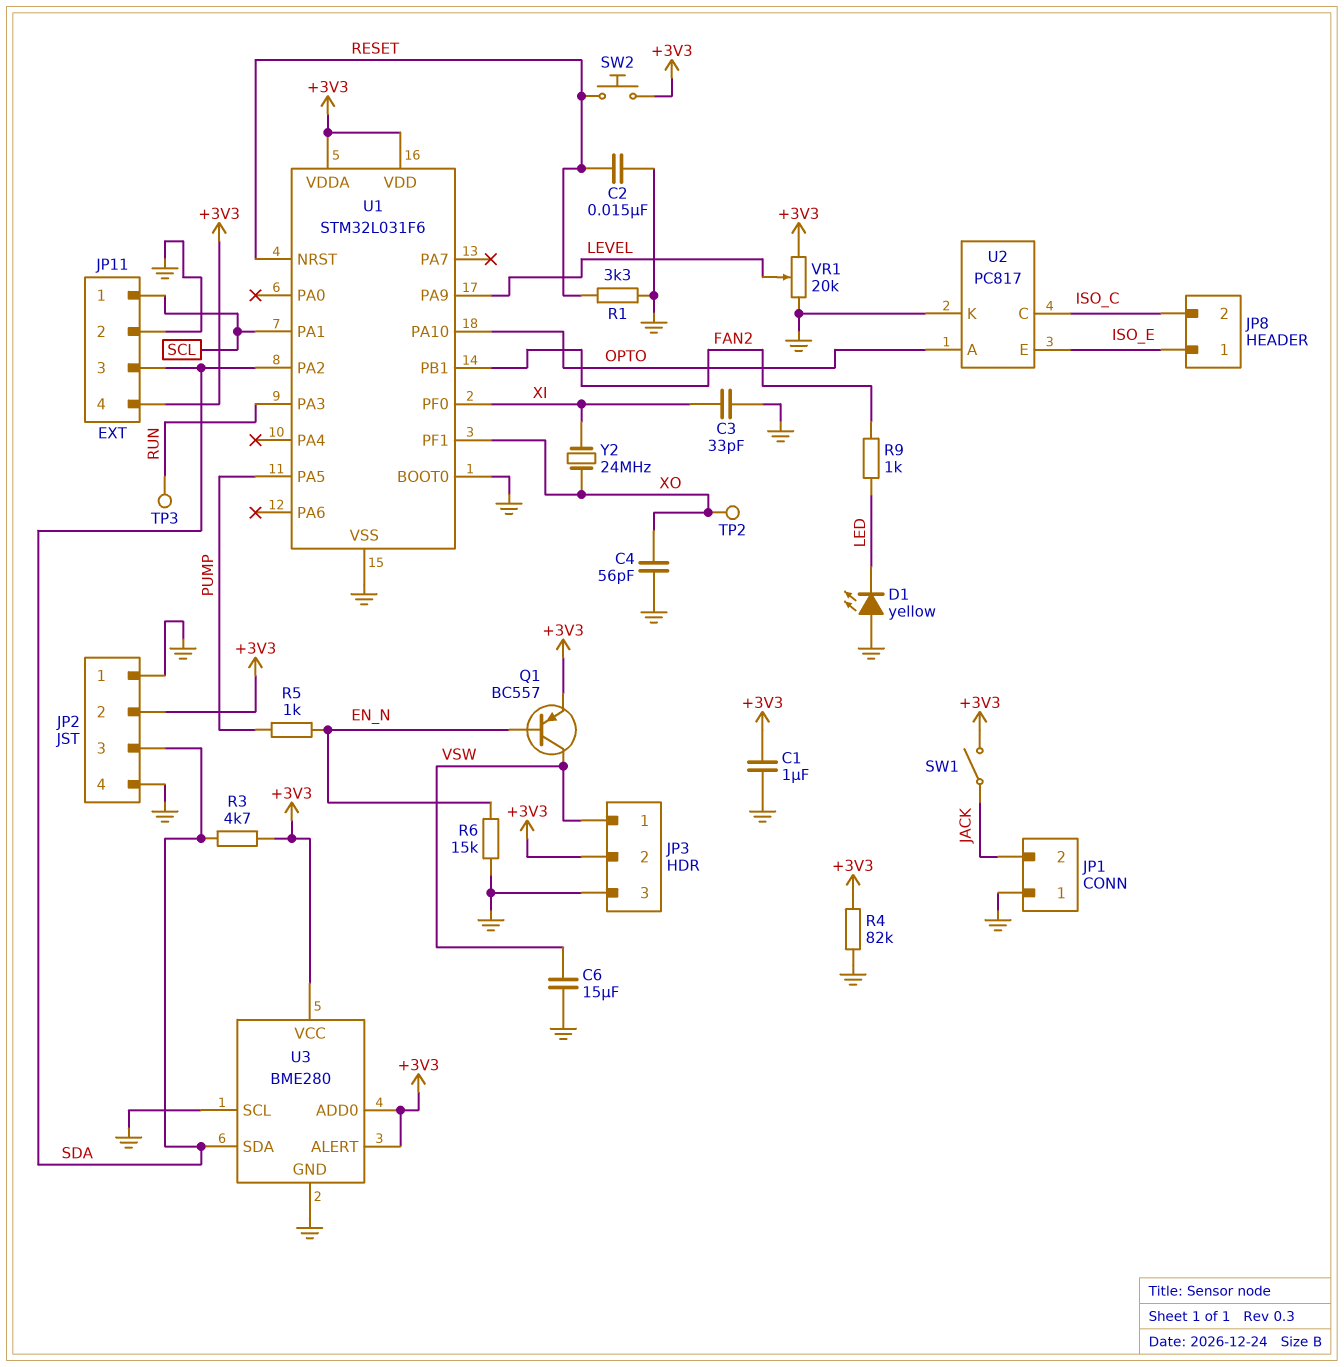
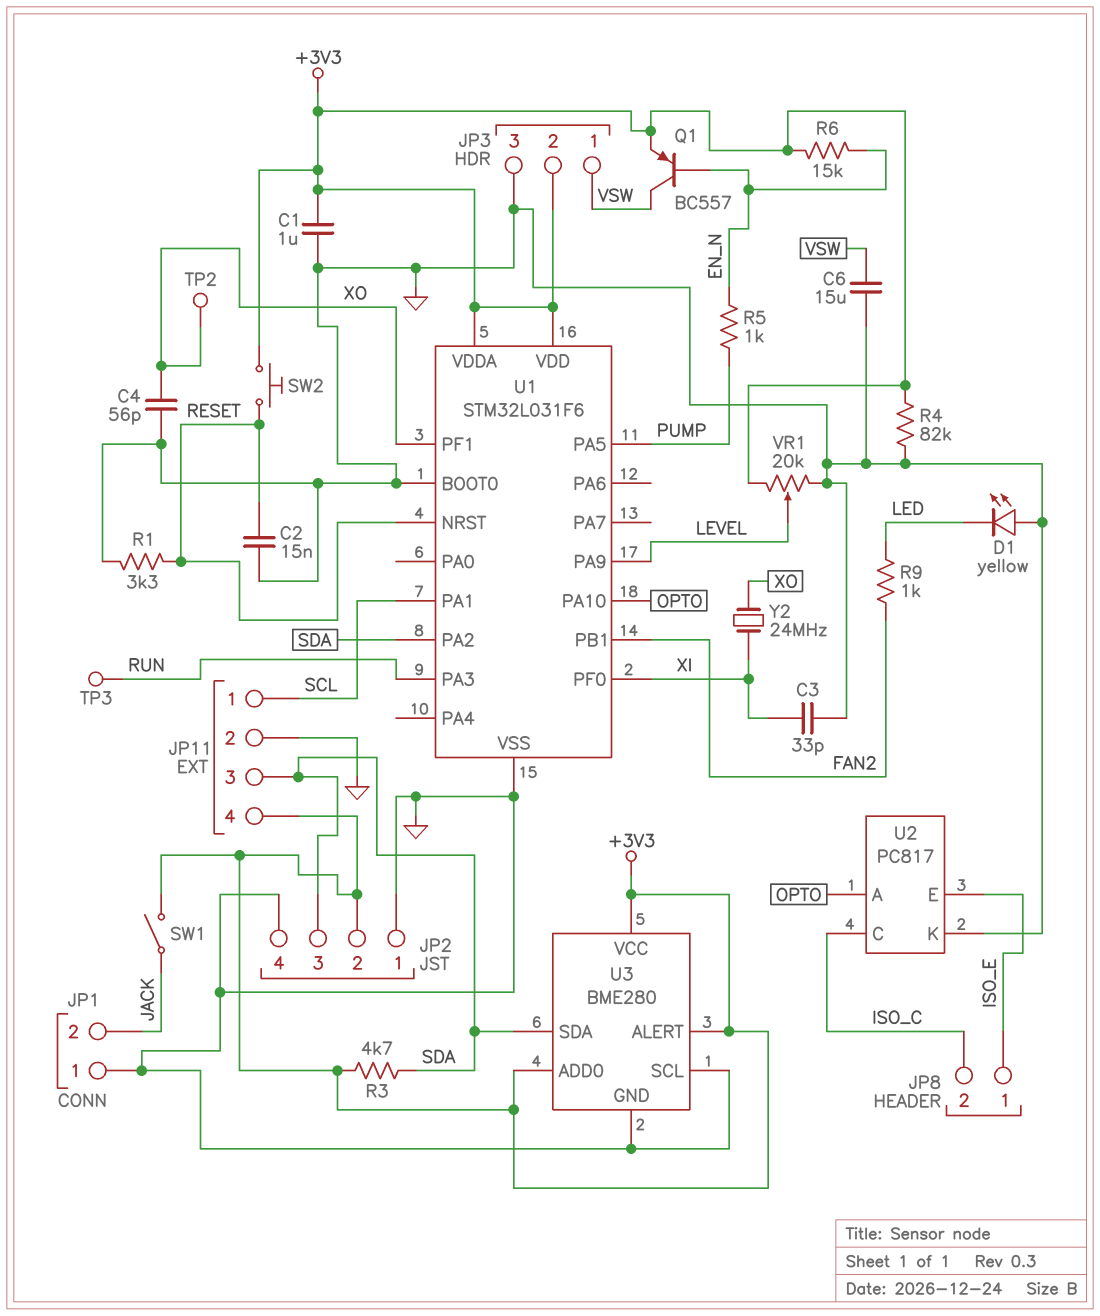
R6: 15k (EN_N, GND) -> 15k (+3V3, EN_N)

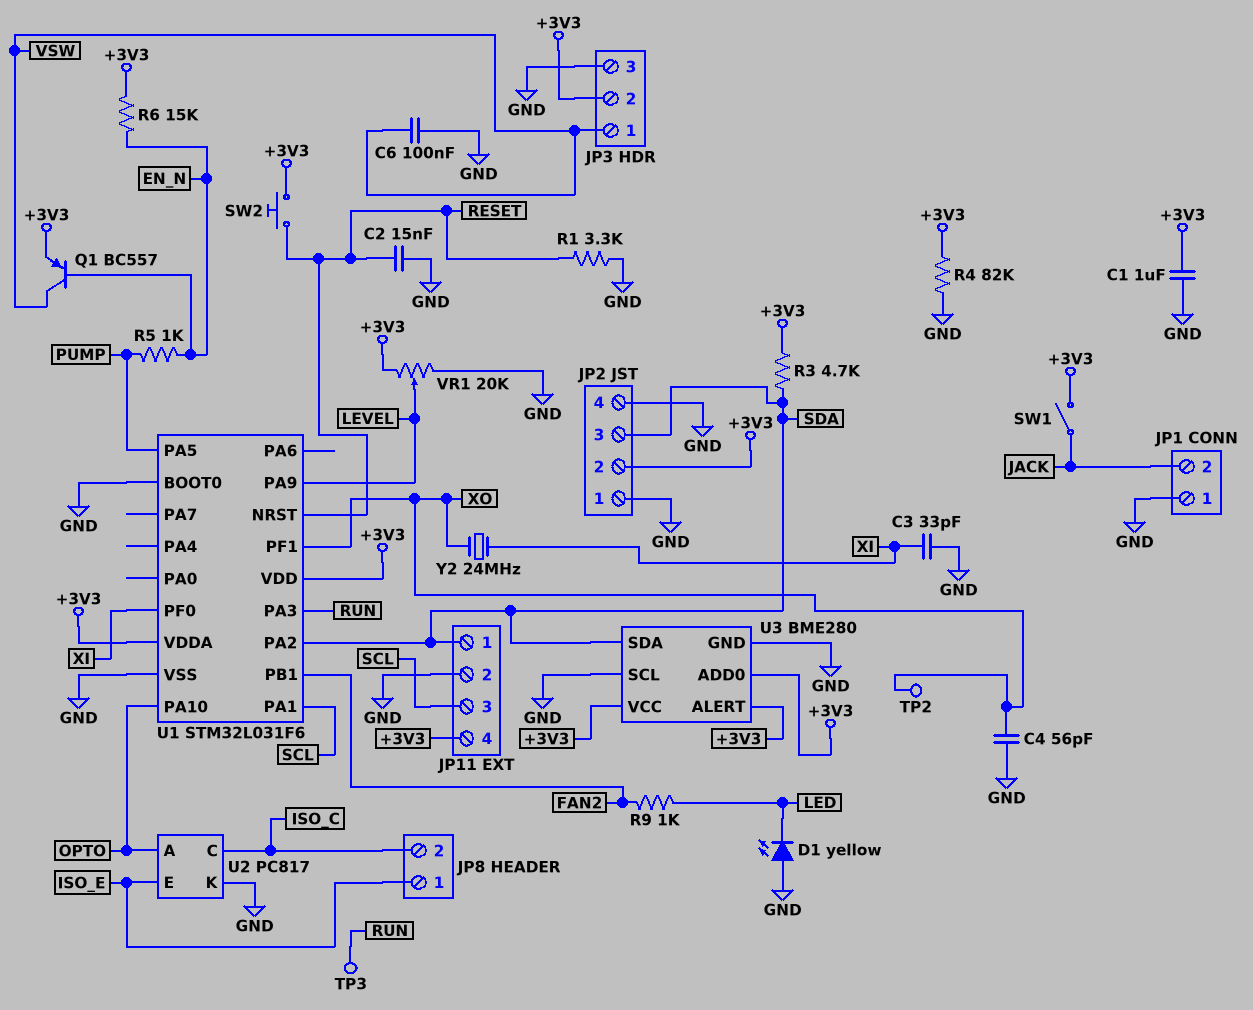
C6: 15uF (GND, VSW) -> 100nF (GND, VSW)
JP11 pin 1: SCL -> SDA
JP11 pin 3: SDA -> SCL

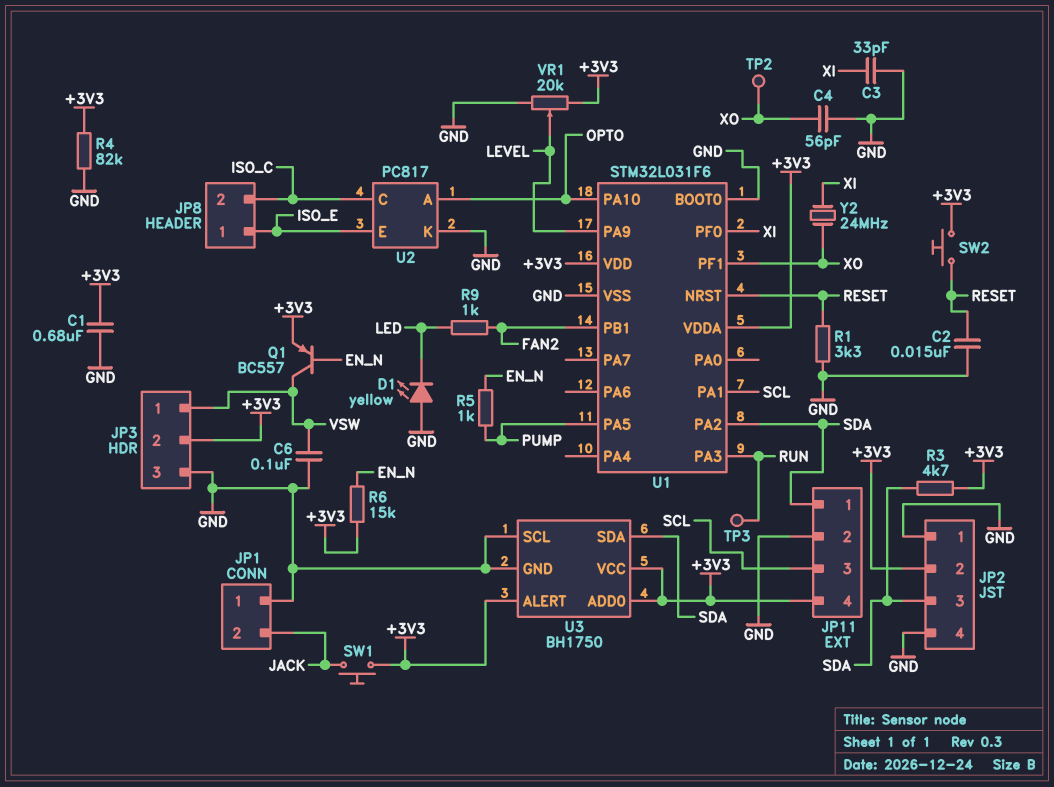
C1: 1uF (+3V3, GND) -> 680nF (+3V3, GND)
SW1: switch (+3V3, JACK) -> button (+3V3, JACK)
U3: BME280 -> BH1750

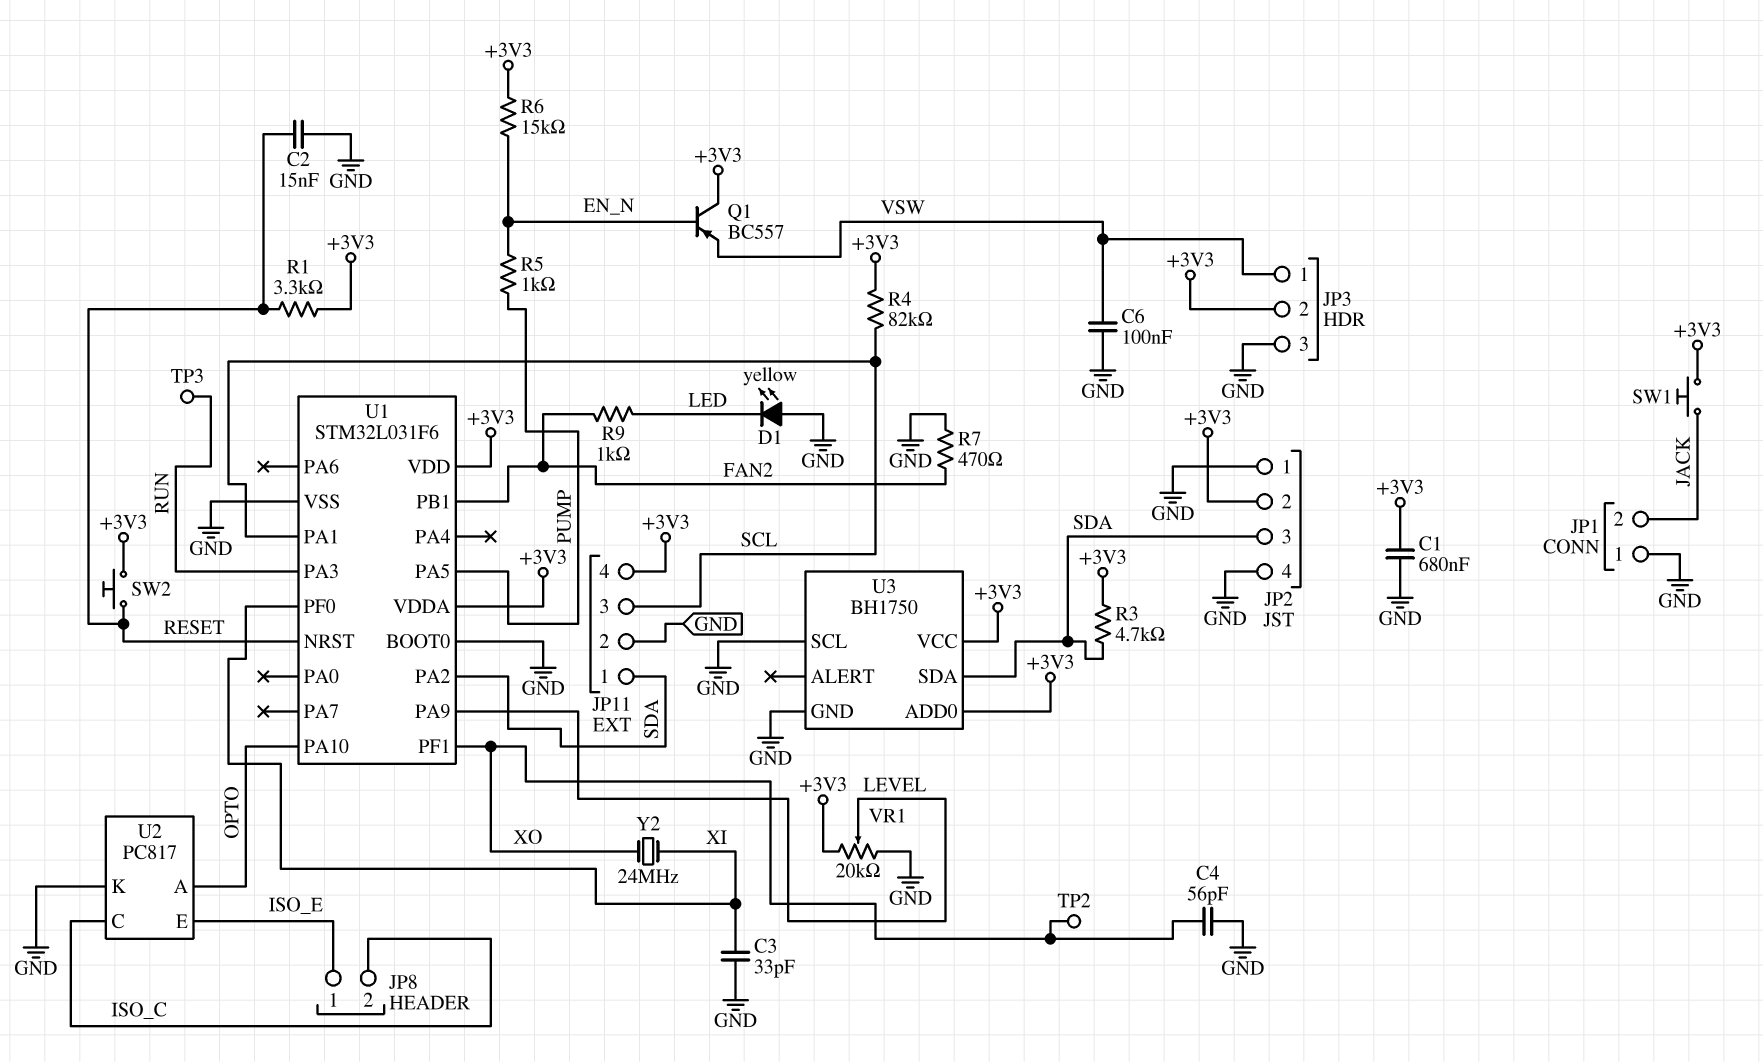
Q1: PNP BC557 (B EN_N, C VSW, E +3V3) -> PNP BC557 (B EN_N, C +3V3, E VSW)
R1: 3.3k (GND, RESET) -> 3.3k (+3V3, RESET)
R4: 82k (+3V3, GND) -> 82k (+3V3, SCL)
R7: none -> 470 (FAN2, GND)
U3 pin ALERT: +3V3 -> none

